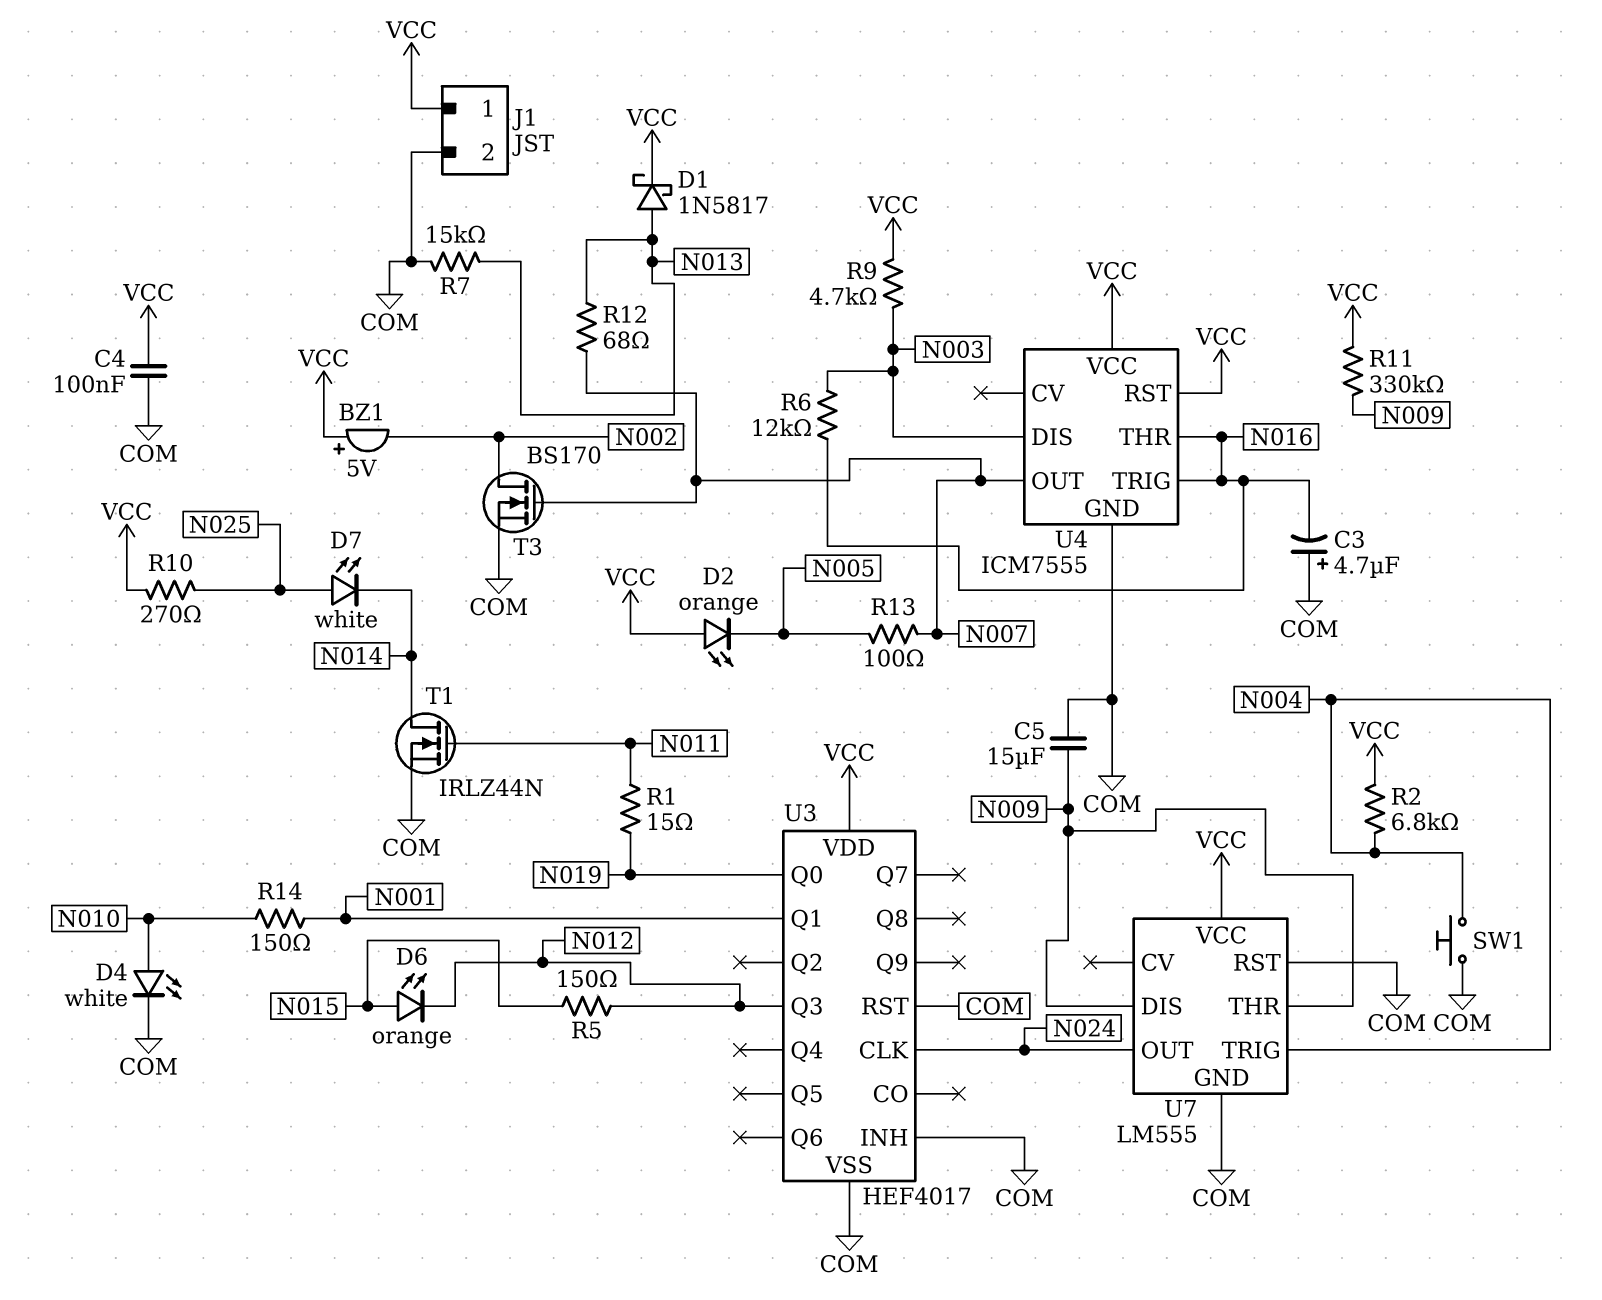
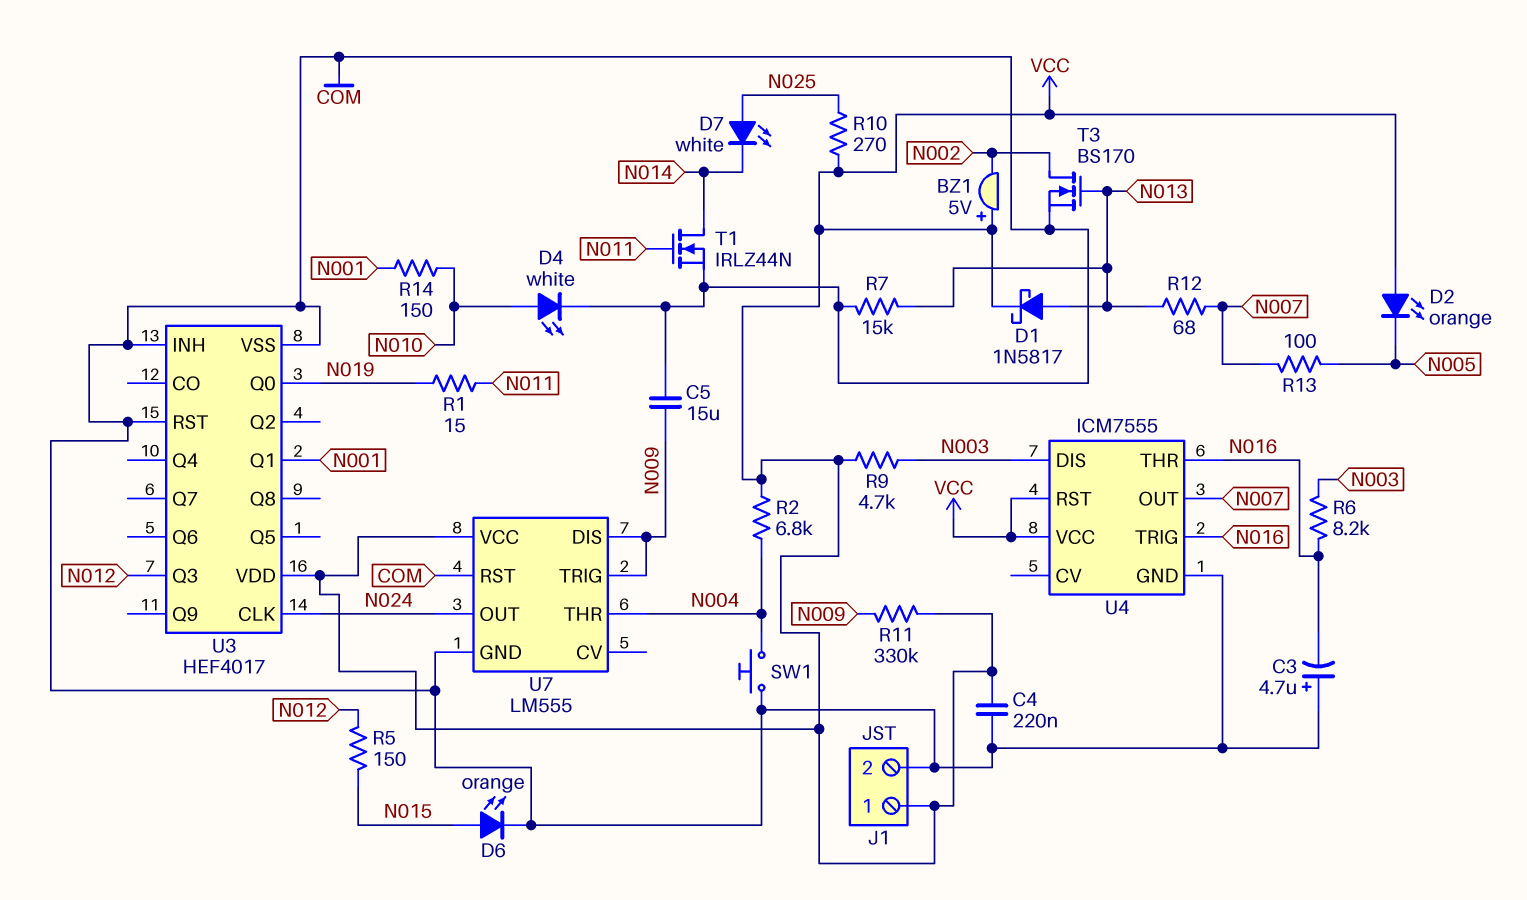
C4: 100nF (COM, VCC) -> 220nF (COM, VCC)
D6: LED orange (A N015, K N012) -> LED orange (A N015, K COM)
R6: 12k (N003, N016) -> 8.2k (N003, N016)
T3: NMOS BS170 (G N007, D N002, S COM) -> NMOS BS170 (G N013, D N002, S COM)
U7 pin THR: N009 -> N004
U7 pin TRIG: N004 -> N009

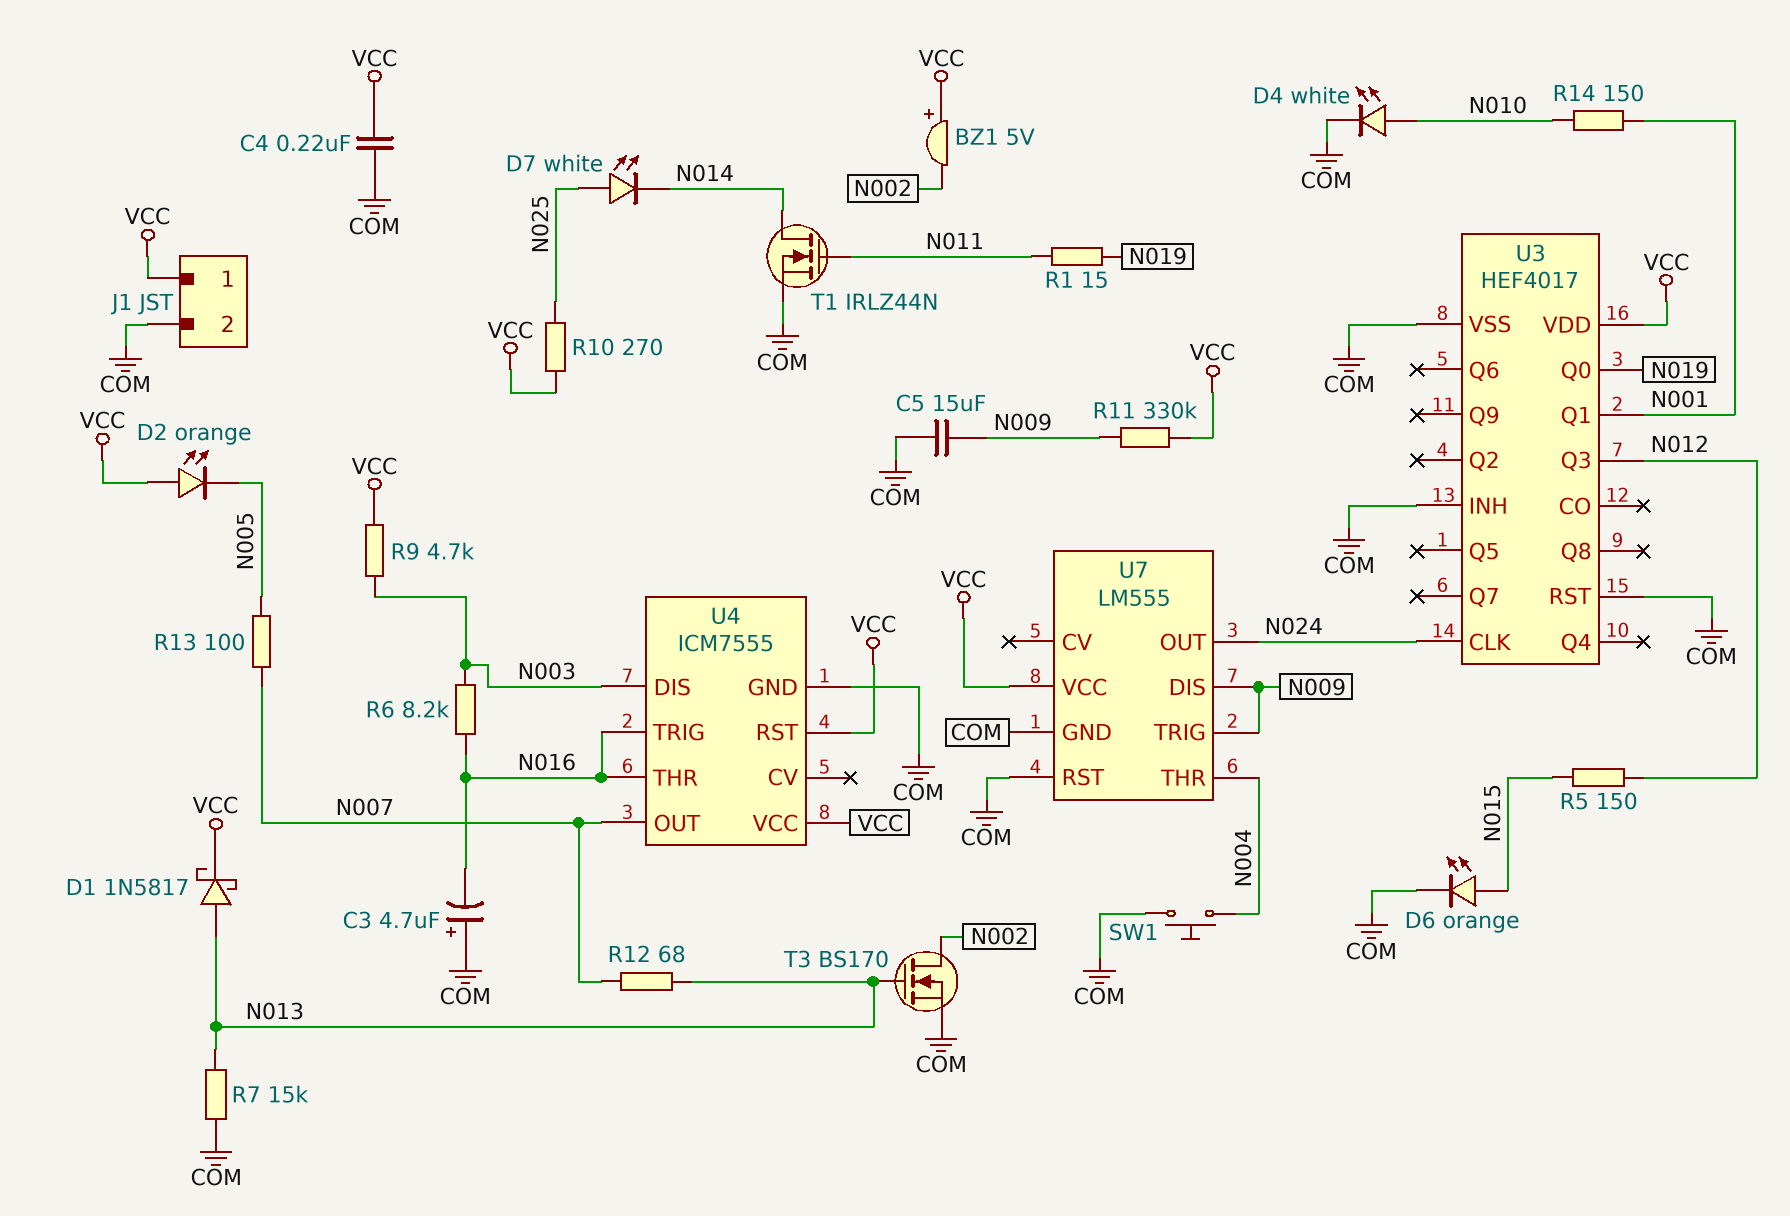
R2: 6.8k (N004, VCC) -> none

